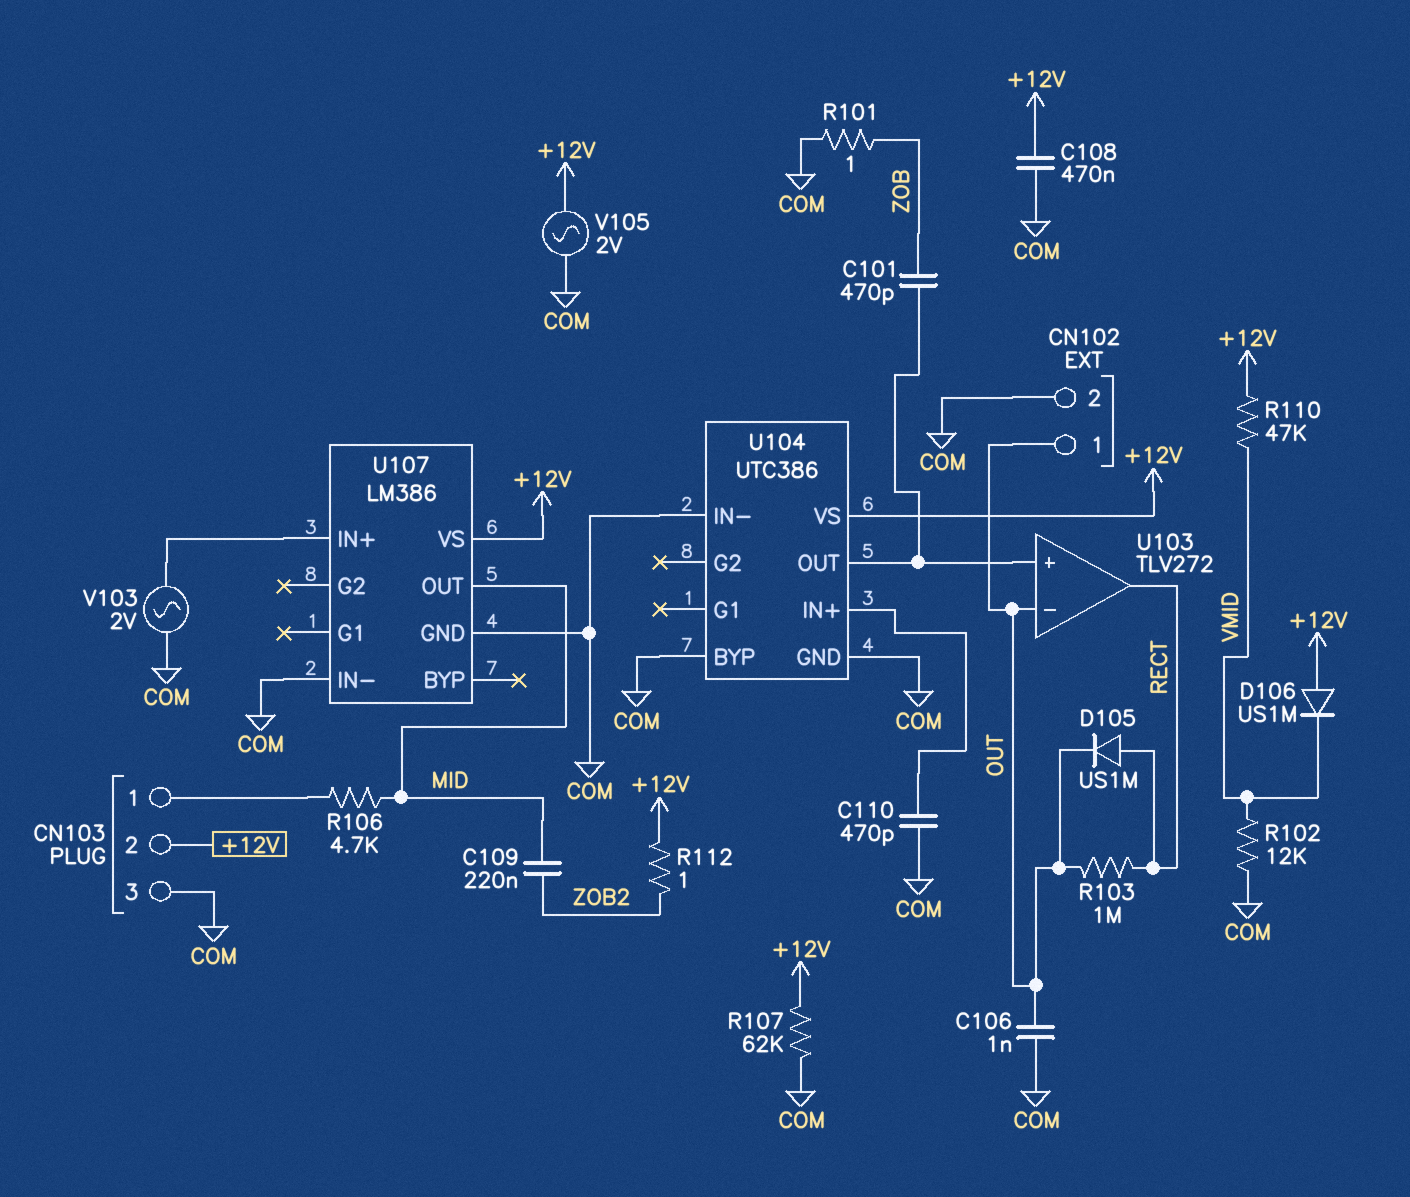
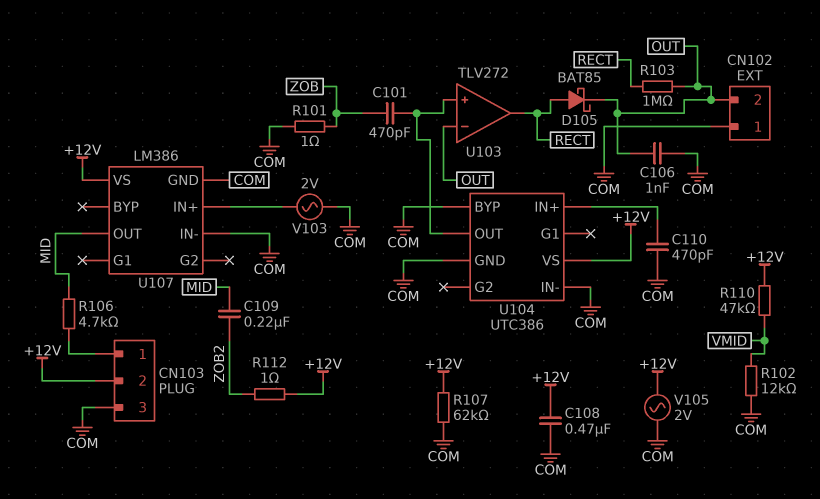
CN102 pin 1: OUT -> COM
CN102 pin 2: COM -> OUT
D105: diode US1M (A RECT, K OUT) -> schottky BAT85 (A RECT, K OUT)
D106: diode US1M (A +12V, K VMID) -> none

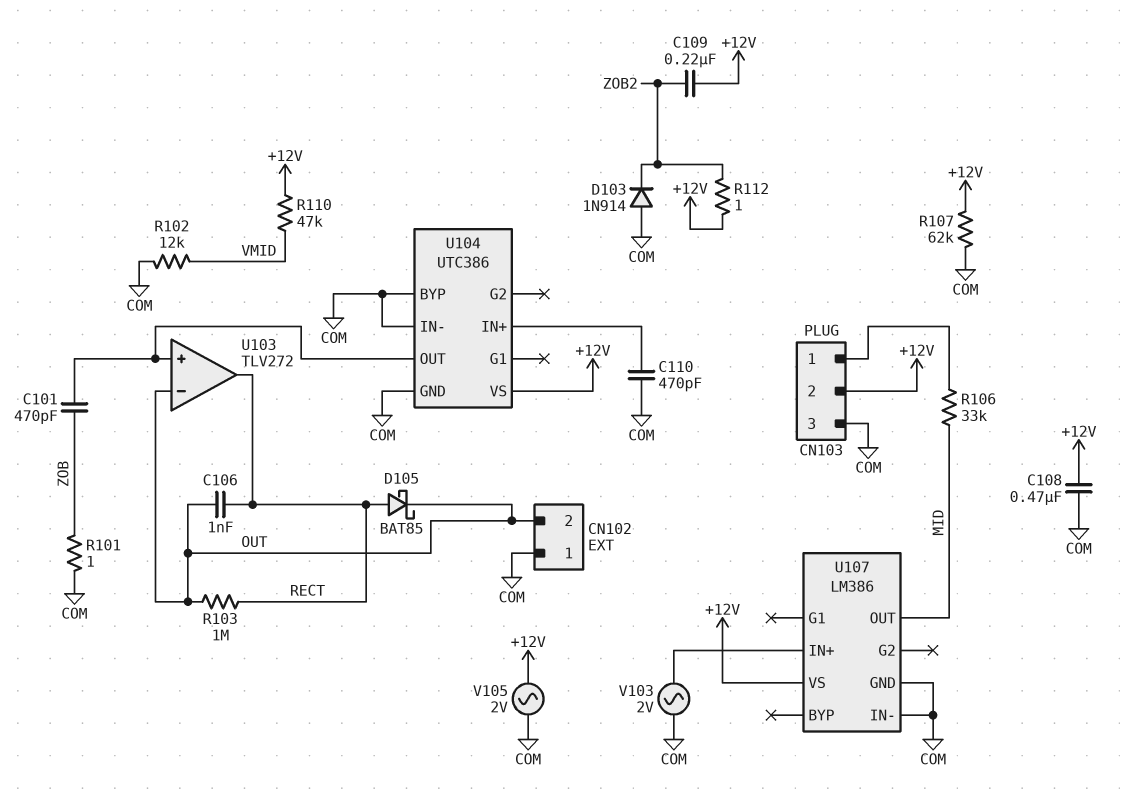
C106: 1nF (COM, OUT) -> 1nF (OUT, RECT)
C109: 220nF (MID, ZOB2) -> 220nF (+12V, ZOB2)
D103: none -> diode 1N914 (A COM, K ZOB2)
R106: 4.7k (CN103/1, MID) -> 33k (CN103/1, MID)

